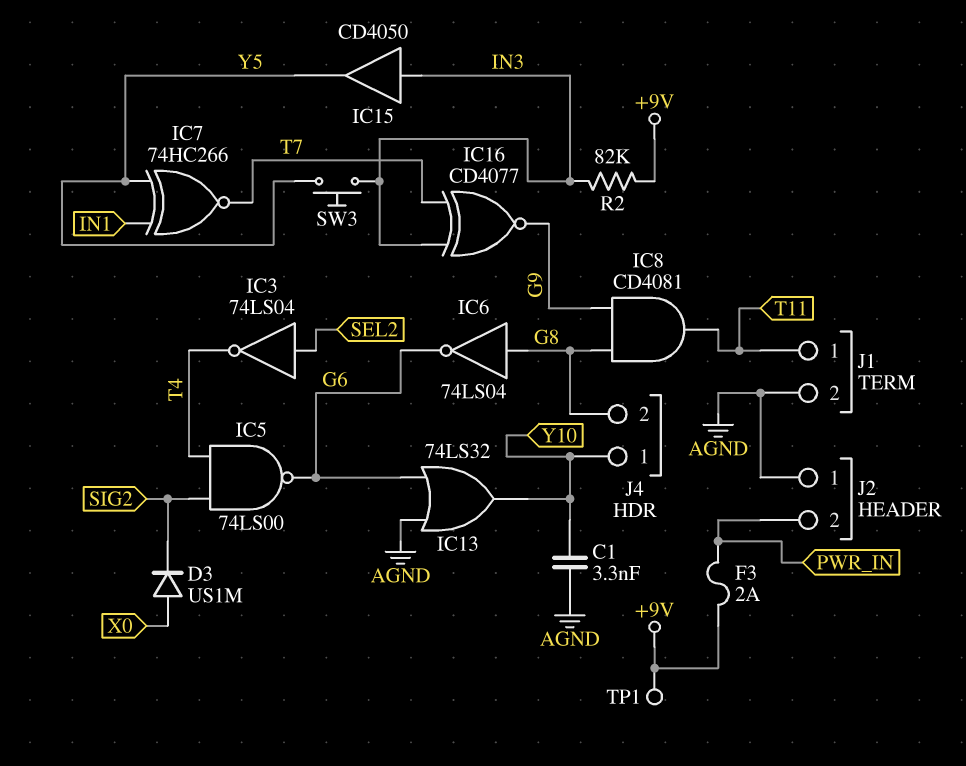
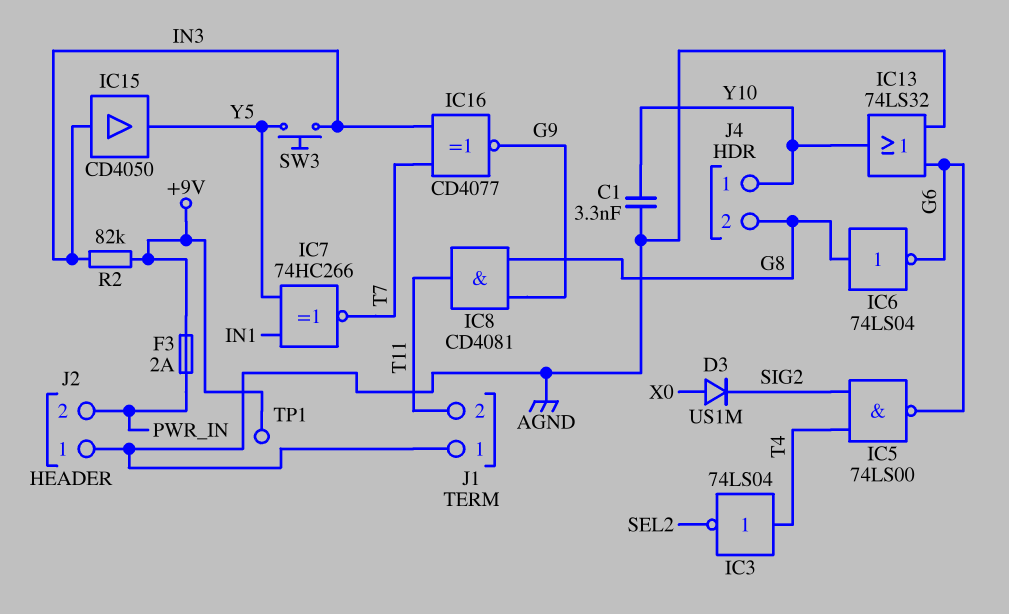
IC3: NOT 74LS04 (in SEL2, out T4) -> NOT 74LS04 (in T4, out SEL2)
J1 pin 1: T11 -> AGND
J1 pin 2: AGND -> T11

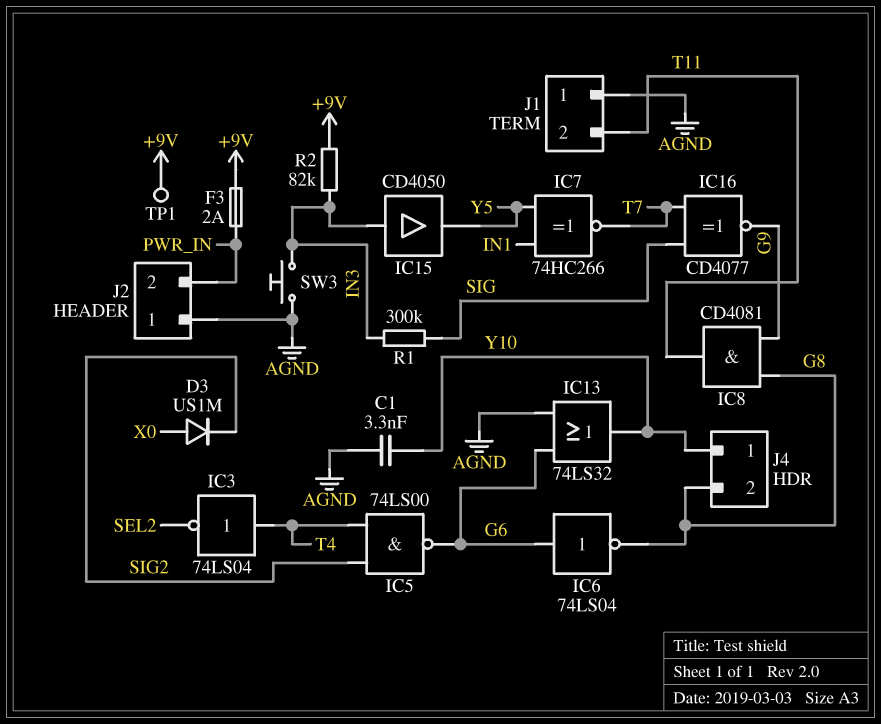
IC6: NOT 74LS04 (in G8, out G6) -> NOT 74LS04 (in G6, out G8)
IC16: XNOR CD4077 (in IN3, in T7, out G9) -> XNOR CD4077 (in SIG, in T7, out G9)
R1: none -> 300k (IN3, SIG)
SW3: button (IN3, Y5) -> button (AGND, IN3)

